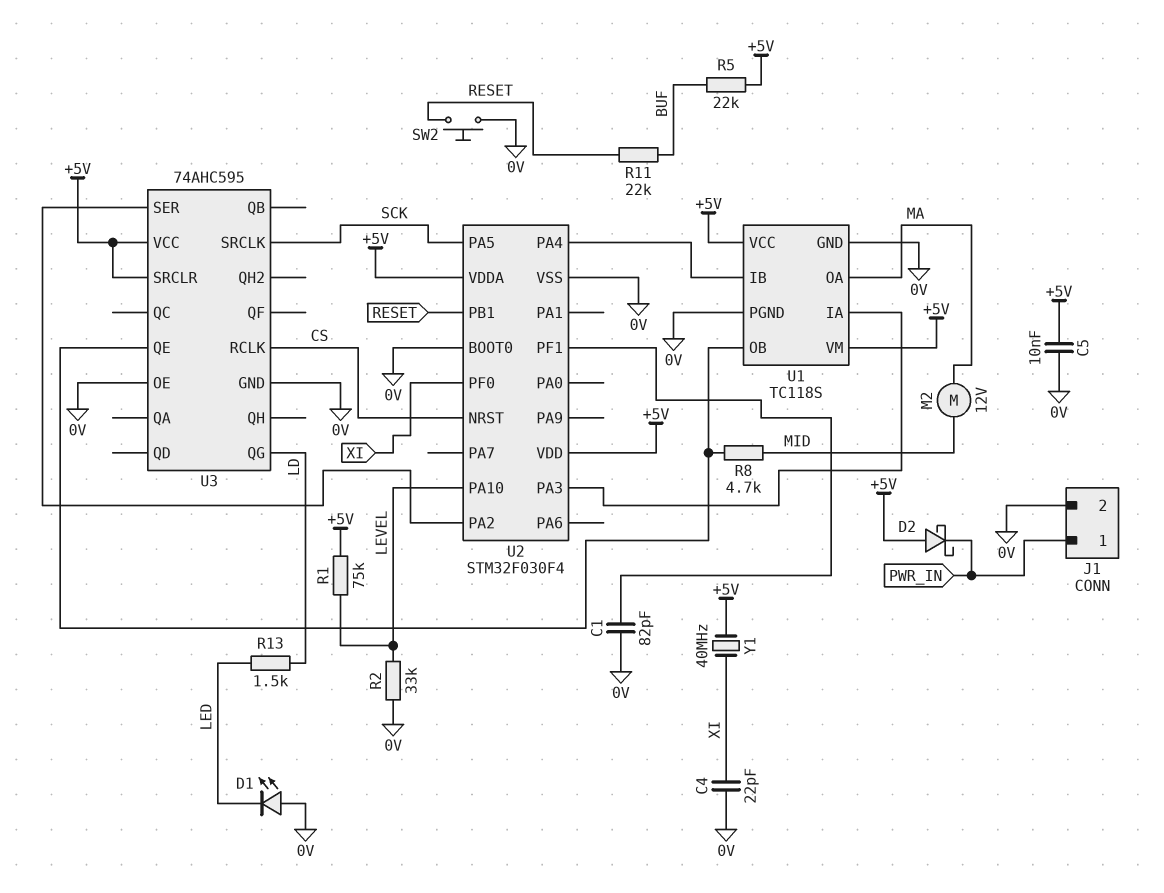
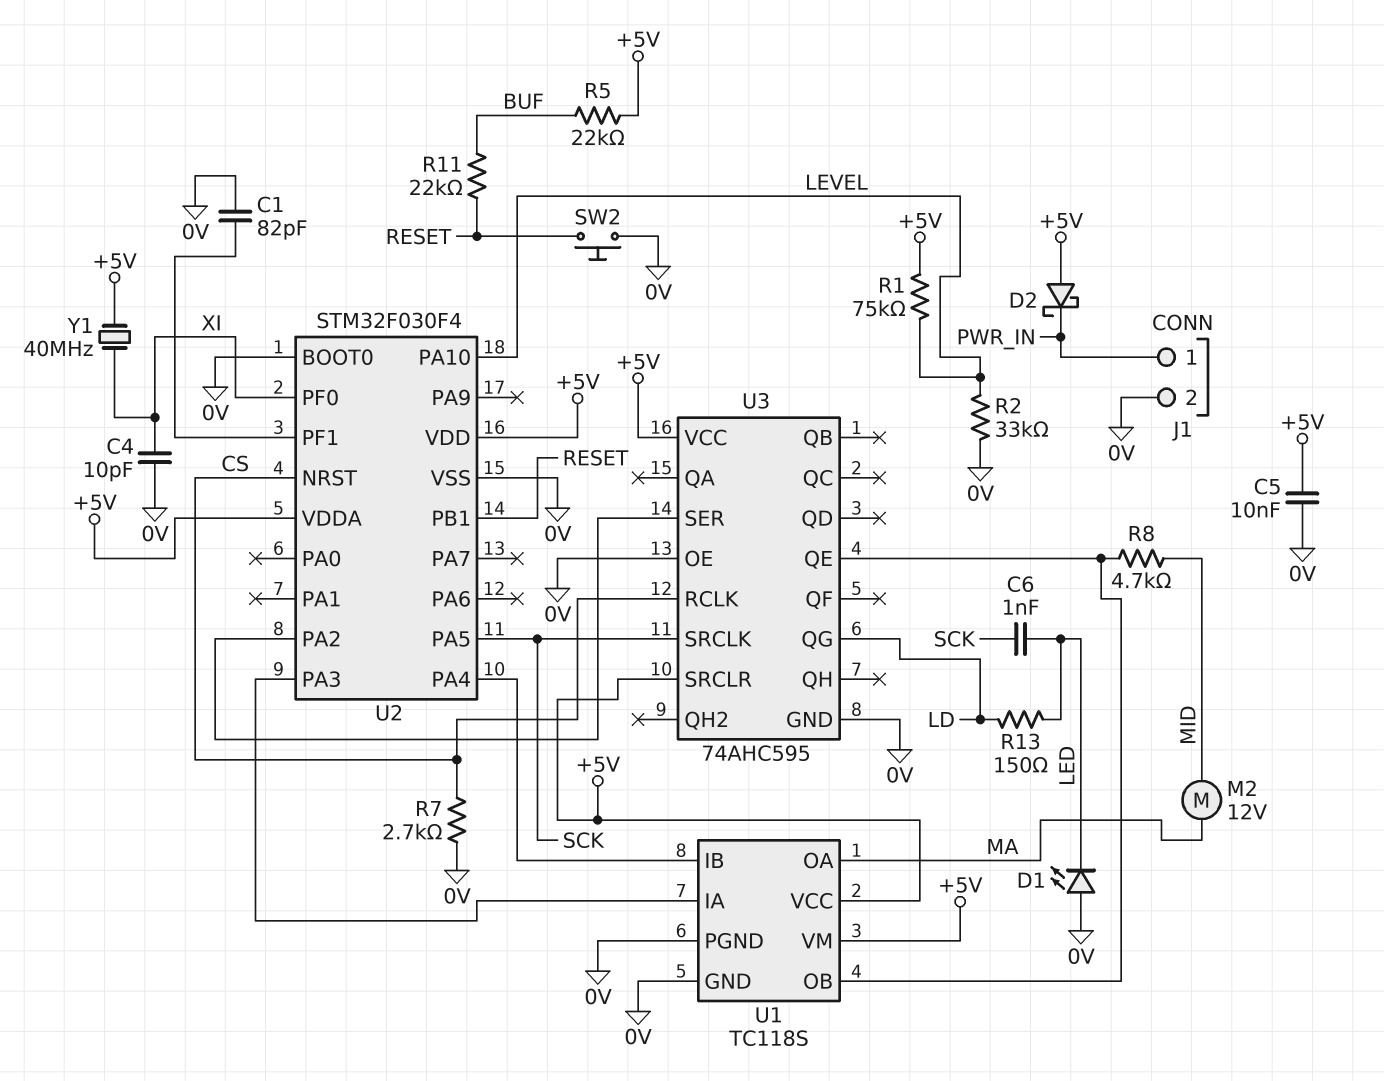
C4: 22pF (0V, XI) -> 10pF (0V, XI)
C6: none -> 1nF (LED, SCK)
R7: none -> 2.7k (0V, CS)
R13: 1.5k (LD, LED) -> 150 (LD, LED)

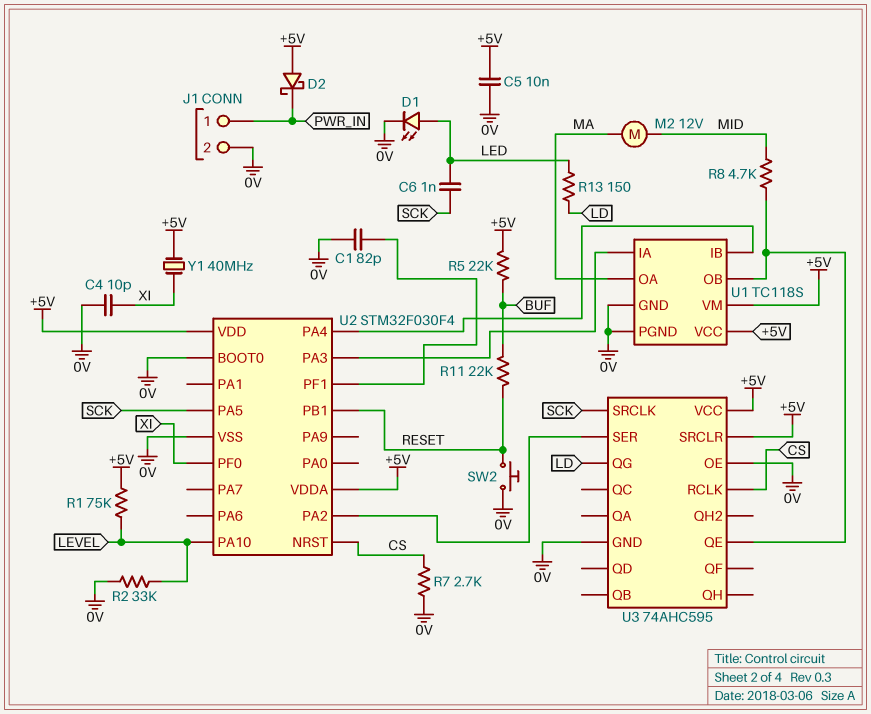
D1: LED (A 0V, K LED) -> LED (A LED, K 0V)

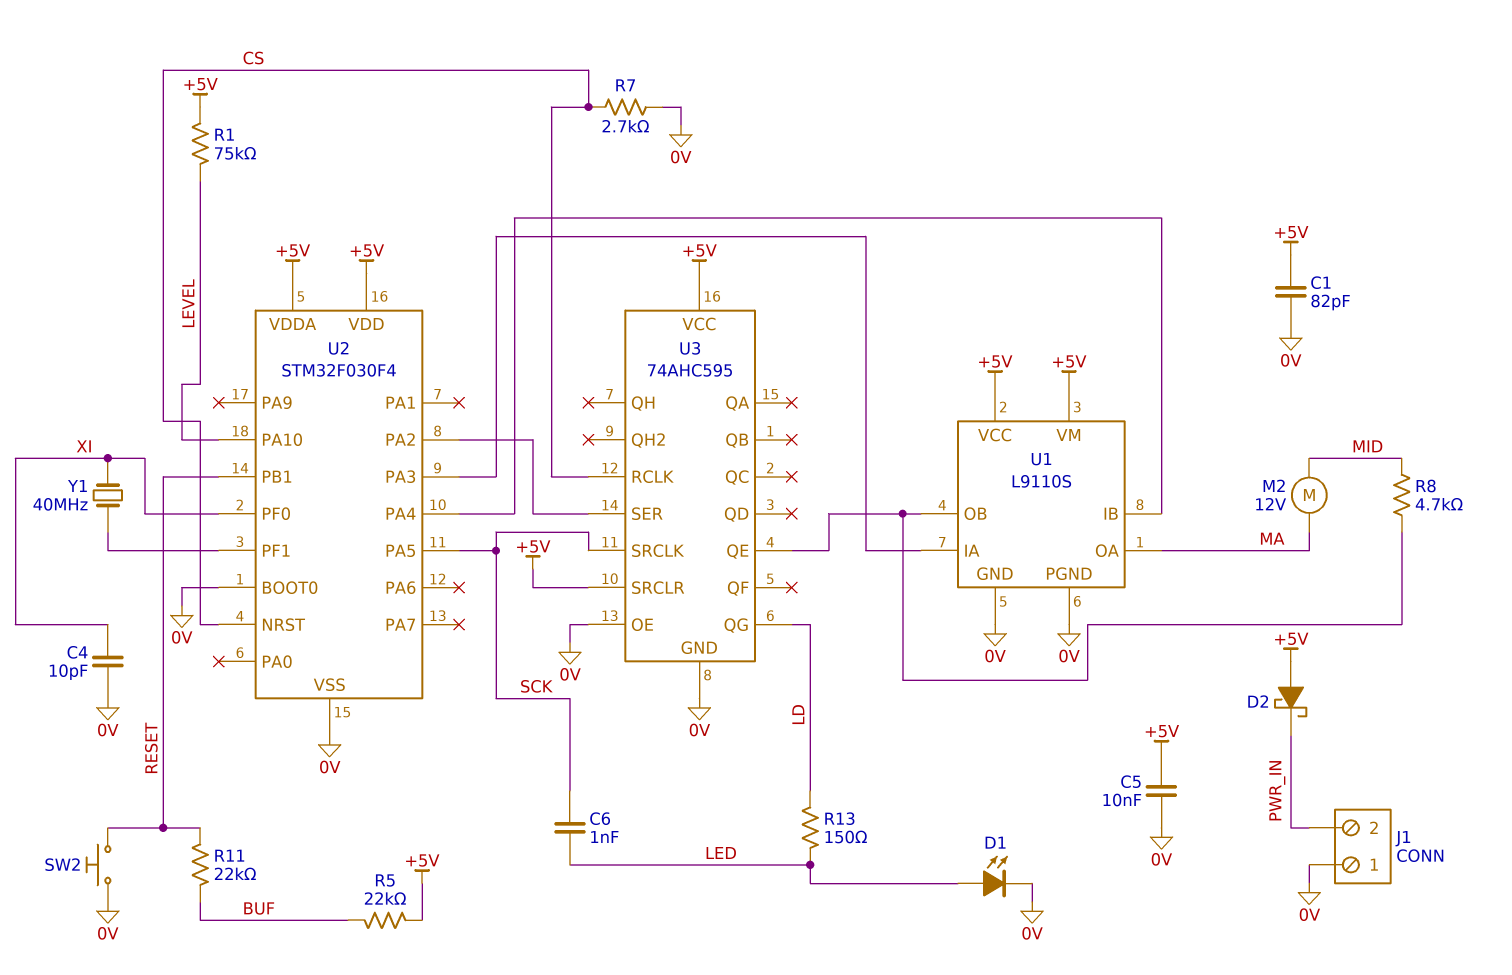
C1: 82pF (0V, U2/PF1) -> 82pF (+5V, 0V)
J1 pin 1: PWR_IN -> 0V
J1 pin 2: 0V -> PWR_IN
R2: 33k (0V, LEVEL) -> none
U1: TC118S -> L9110S
Y1: 40MHz (+5V, XI) -> 40MHz (U2/PF1, XI)

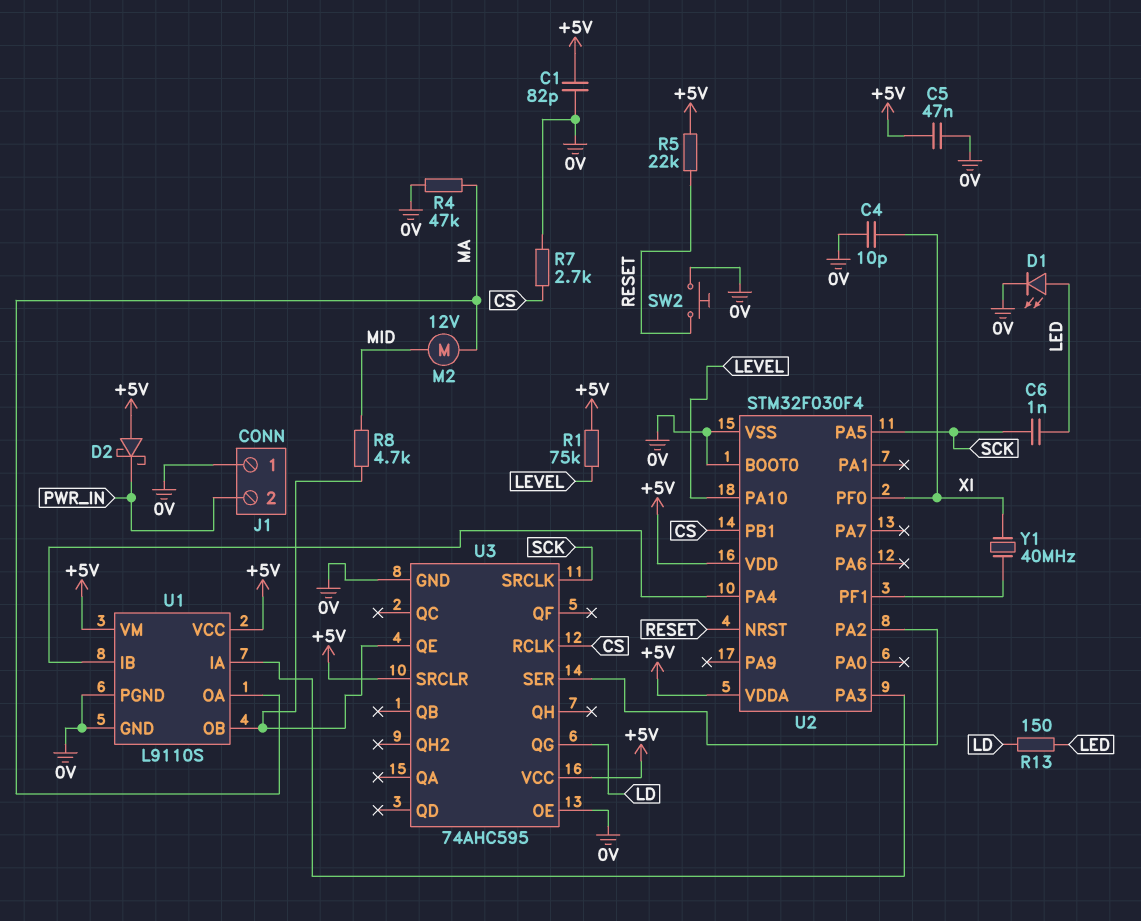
C5: 10nF (+5V, 0V) -> 47nF (+5V, 0V)
R4: none -> 47k (0V, MA)
R5: 22k (+5V, BUF) -> 22k (+5V, RESET)
R11: 22k (BUF, RESET) -> none
U2 pin NRST: CS -> RESET
U2 pin PB1: RESET -> CS

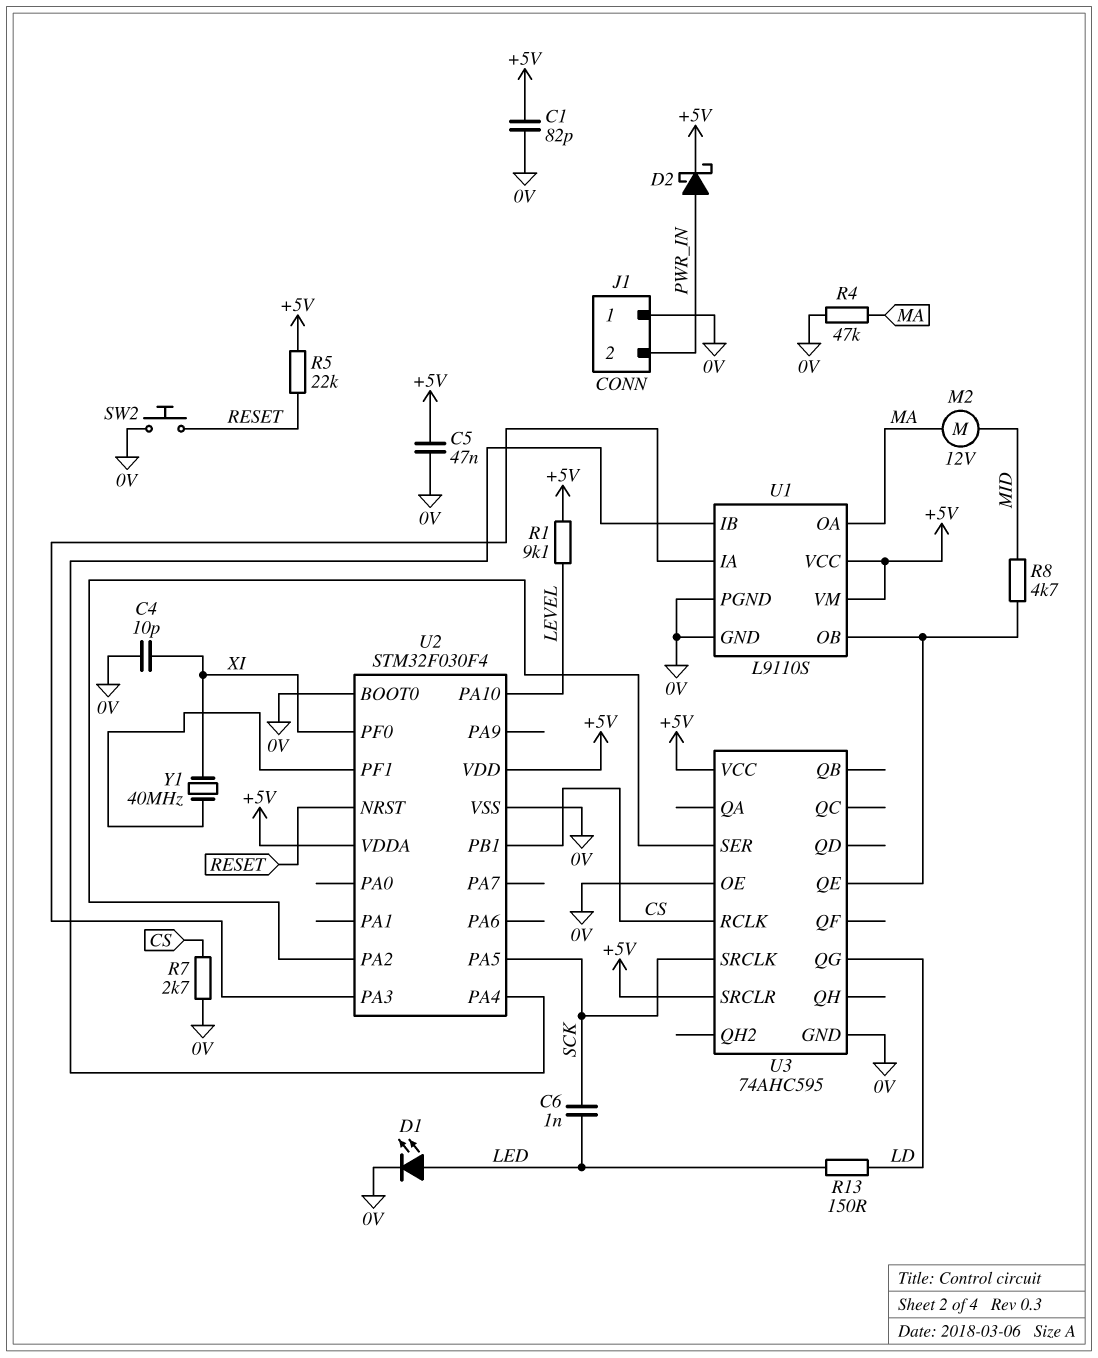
D2: schottky (A +5V, K PWR_IN) -> schottky (A PWR_IN, K +5V)
R1: 75k (+5V, LEVEL) -> 9.1k (+5V, LEVEL)

